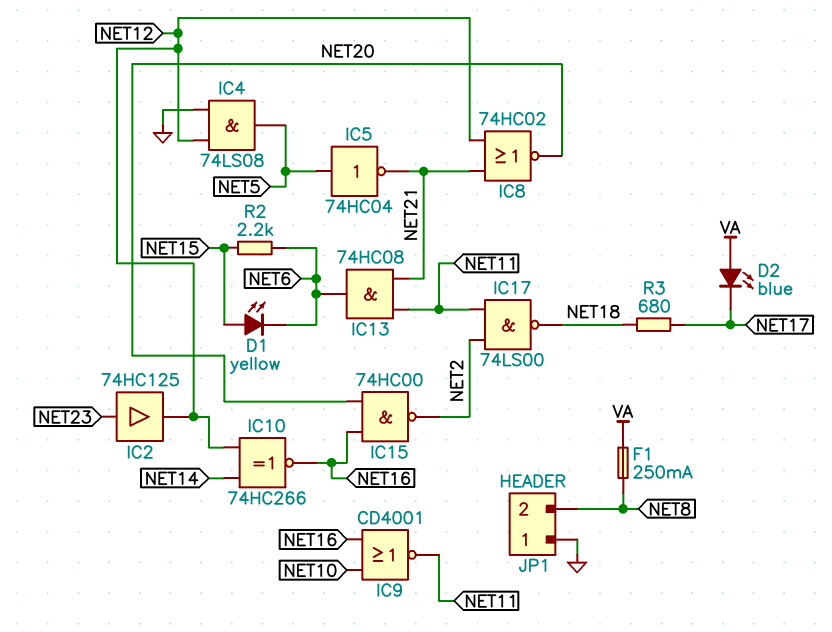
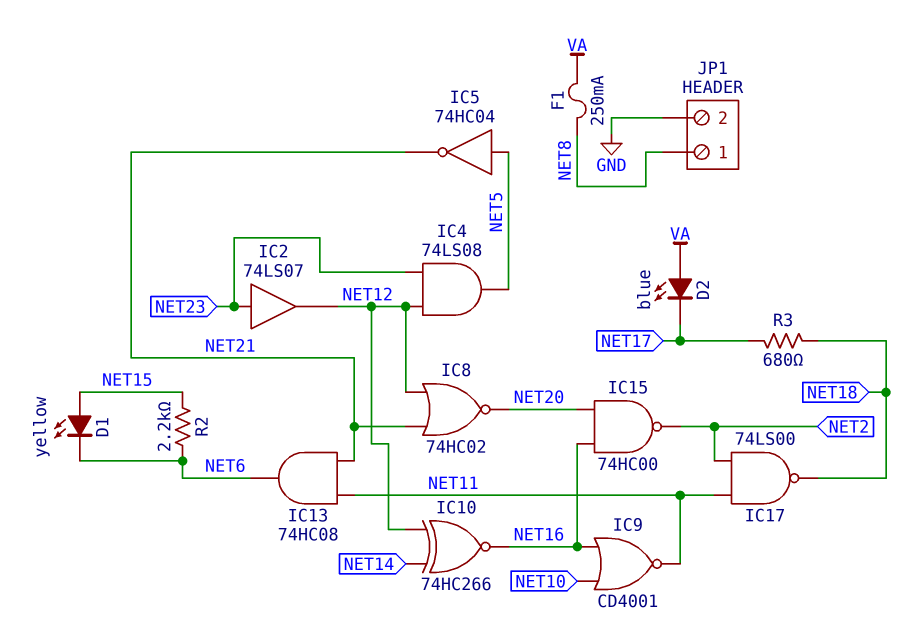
IC2: buffer 74HC125 (in NET23, out NET12) -> buffer 74LS07 (in NET23, out NET12)
IC4: AND 74LS08 (in GND, in NET12, out NET5) -> AND 74LS08 (in NET12, in NET23, out NET5)
JP1 pin 1: GND -> NET8
JP1 pin 2: NET8 -> GND

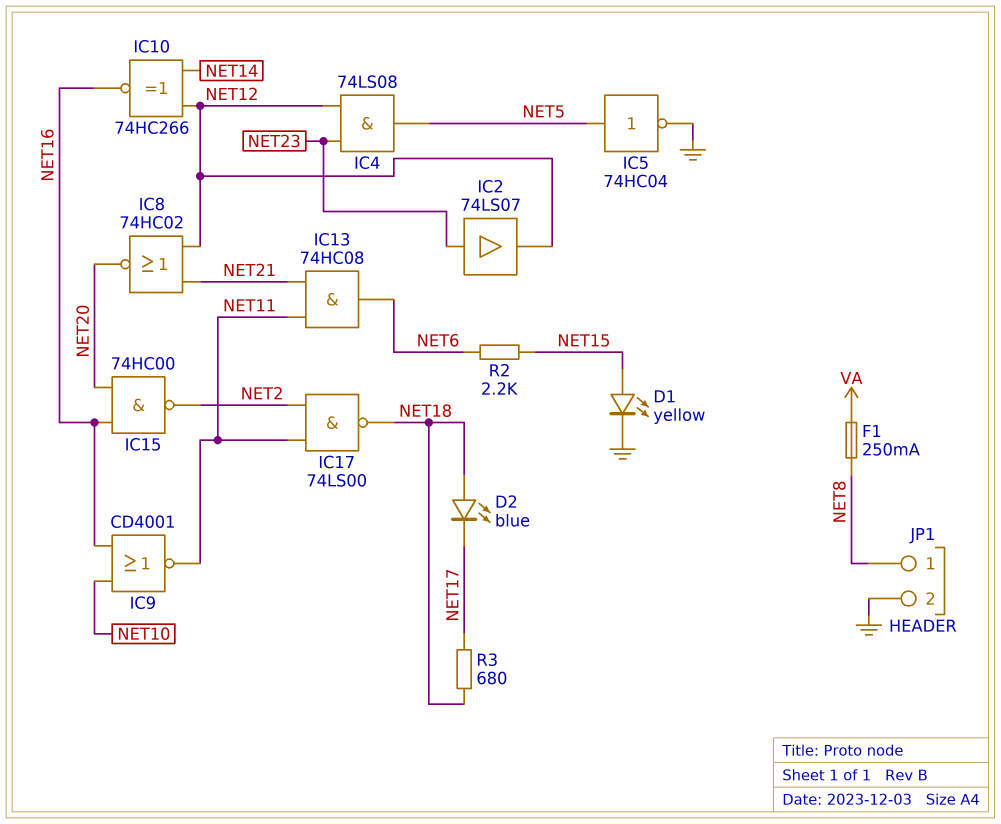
D1: LED yellow (A NET15, K NET6) -> LED yellow (A NET15, K GND)
D2: LED blue (A VA, K NET17) -> LED blue (A NET18, K NET17)
IC5: NOT 74HC04 (in NET5, out NET21) -> NOT 74HC04 (in NET5, out GND)

